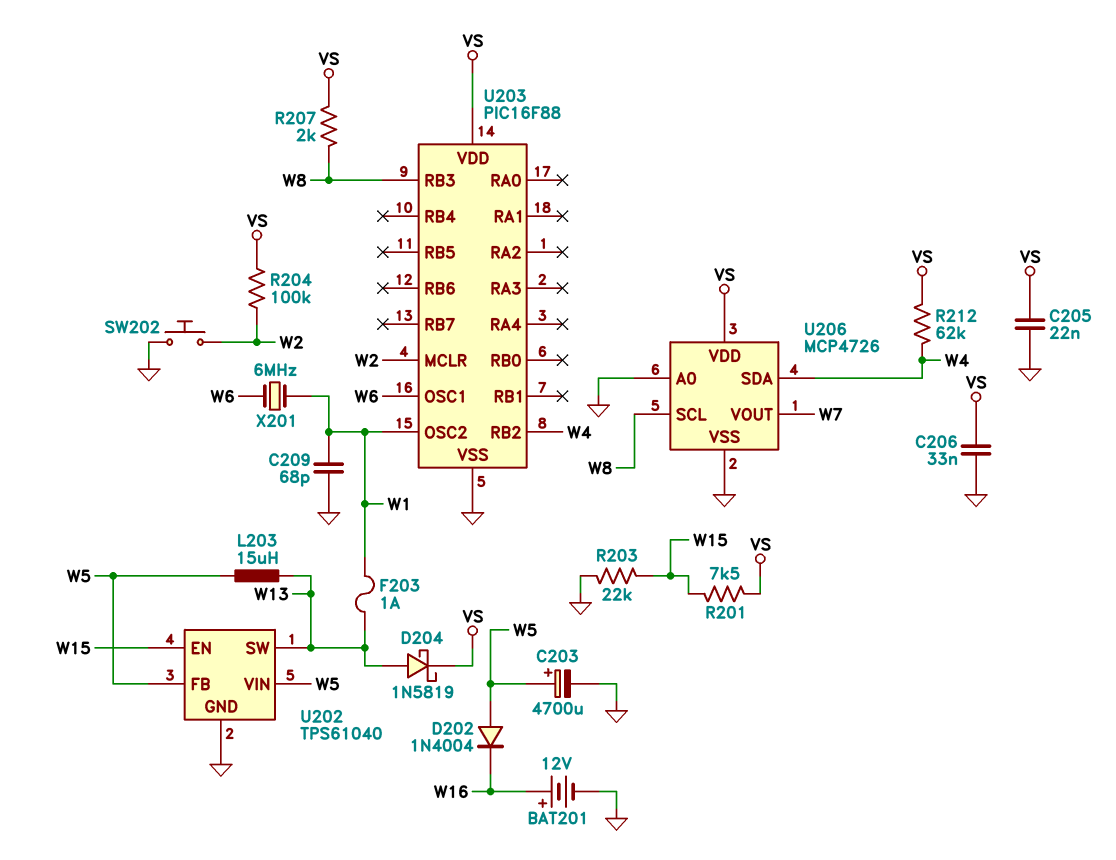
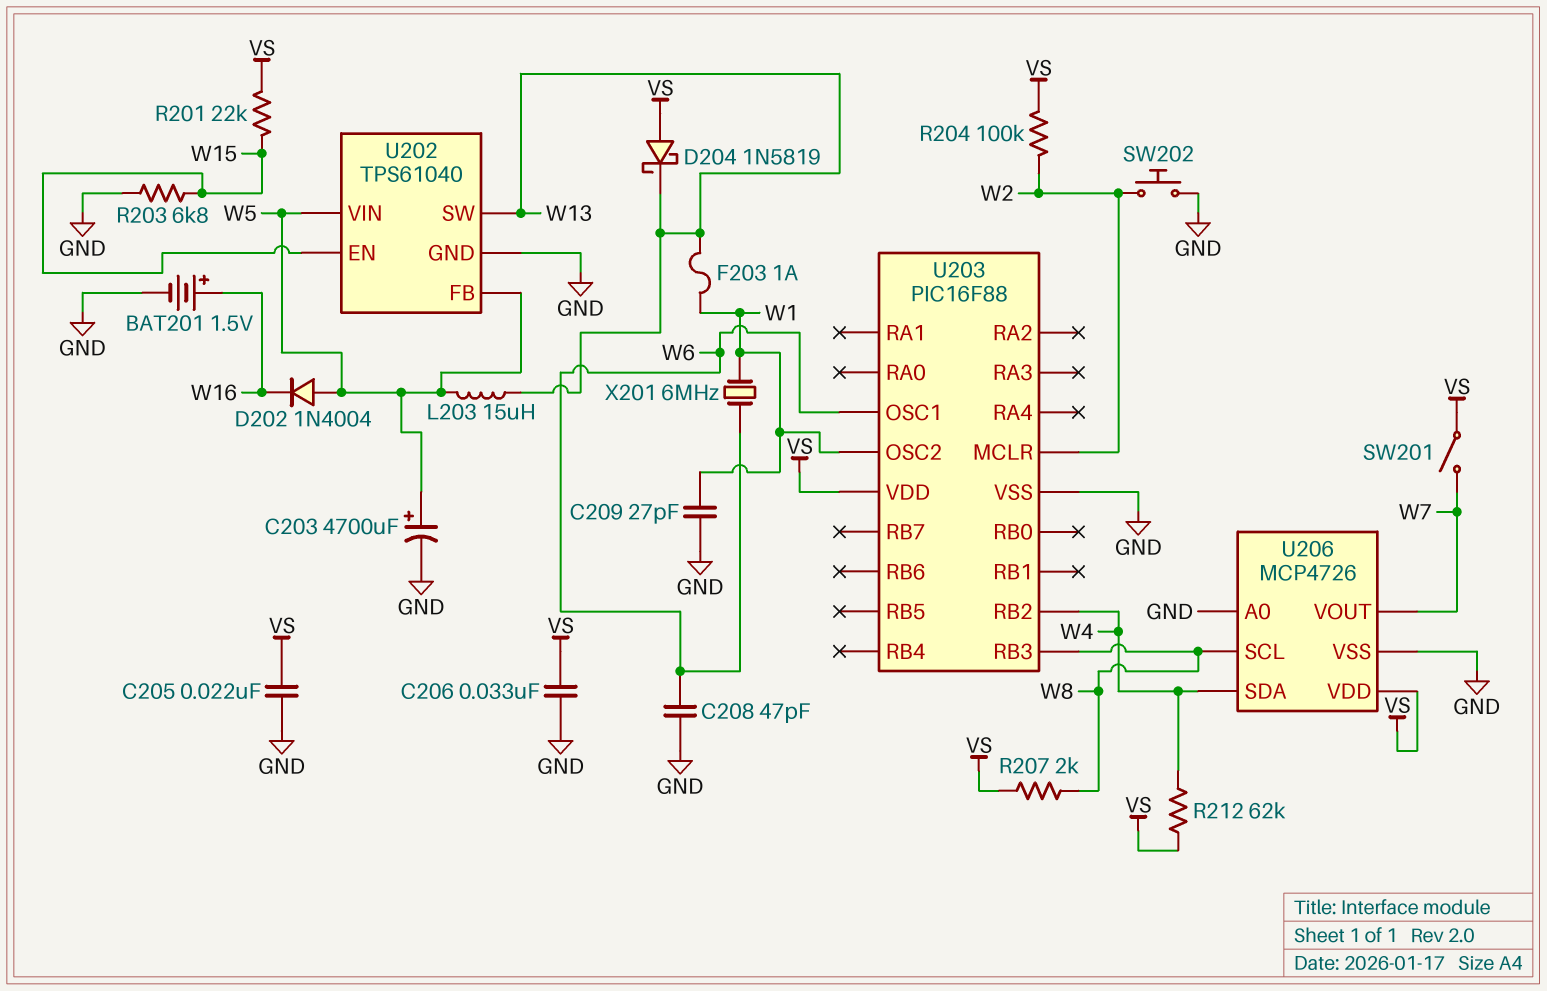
BAT201: 12V (plus W16, minus GND) -> 1.5V (plus W16, minus GND)
C208: none -> 47pF (GND, W6)
C209: 68pF (GND, W1) -> 27pF (GND, W1)
D204: schottky 1N5819 (A W13, K VS) -> schottky 1N5819 (A VS, K W13)
R201: 7.5k (VS, W15) -> 22k (VS, W15)
R203: 22k (GND, W15) -> 6.8k (GND, W15)
SW201: none -> switch (VS, W7)

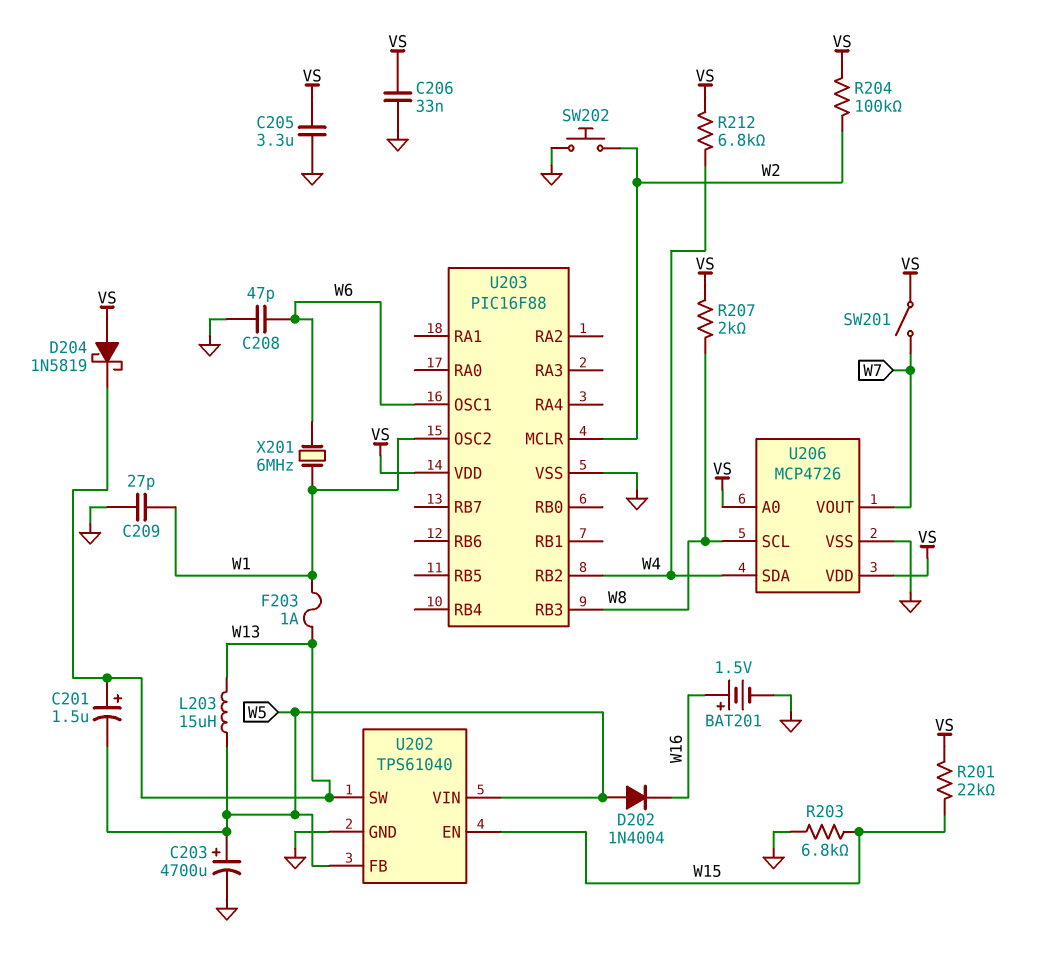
C201: none -> 1.5uF (plus W13, minus W5)
C205: 22nF (GND, VS) -> 3.3uF (GND, VS)
R212: 62k (VS, W4) -> 6.8k (VS, W4)
U206 pin A0: GND -> VS

